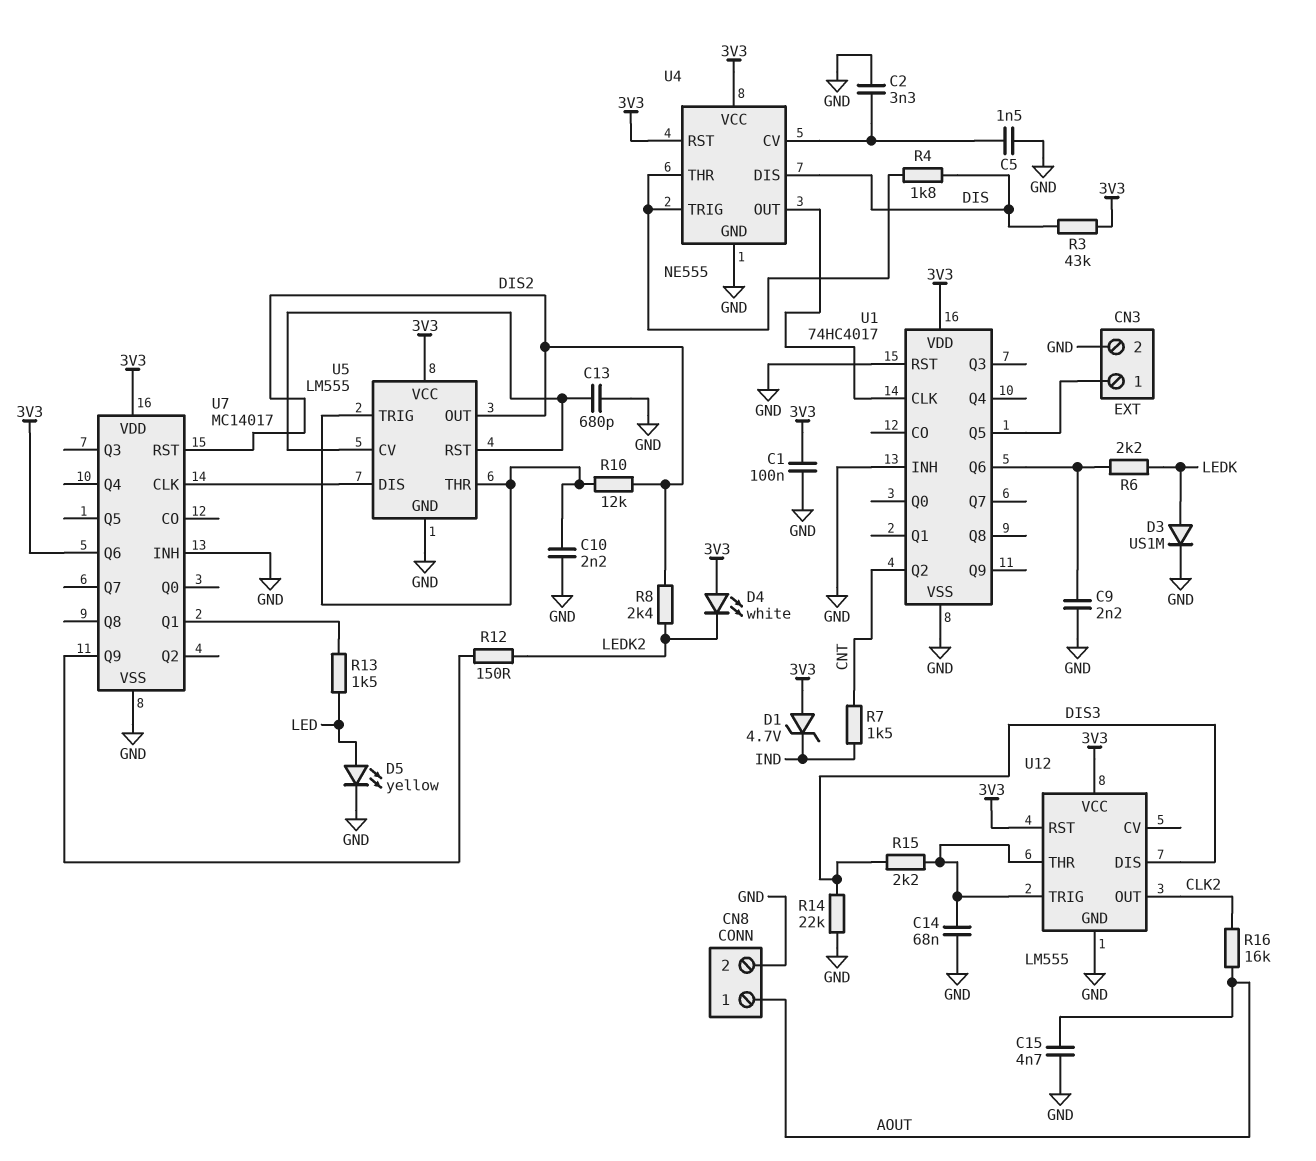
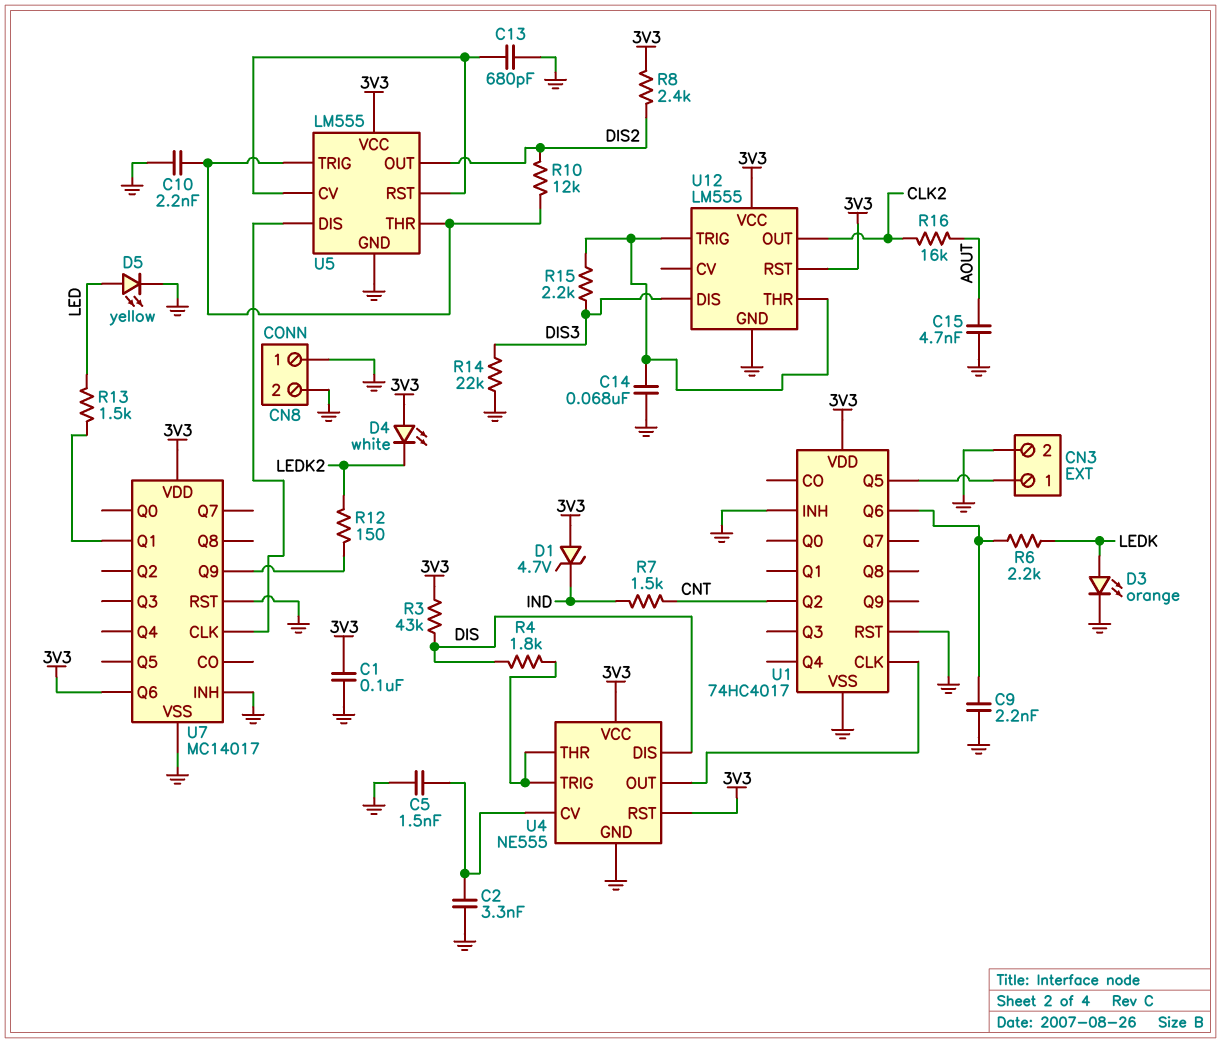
CN8 pin 1: AOUT -> GND
D3: diode US1M (A LEDK, K GND) -> LED orange (A LEDK, K GND)
R8: 2.4k (DIS2, LEDK2) -> 2.4k (3V3, DIS2)
U7 pin RST: DIS2 -> GND

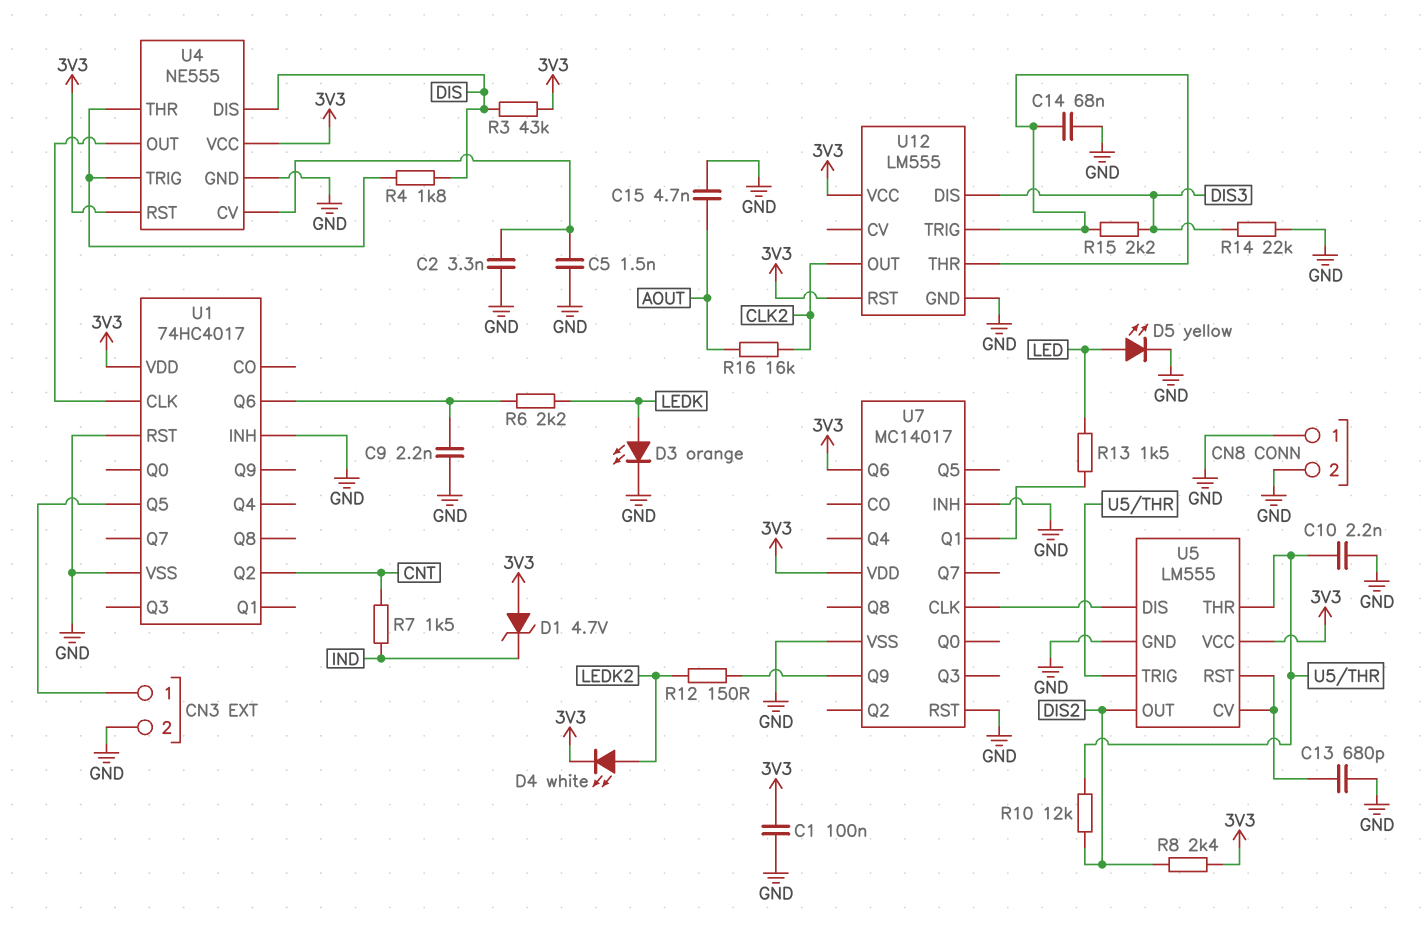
D4: LED white (A 3V3, K LEDK2) -> LED white (A LEDK2, K 3V3)

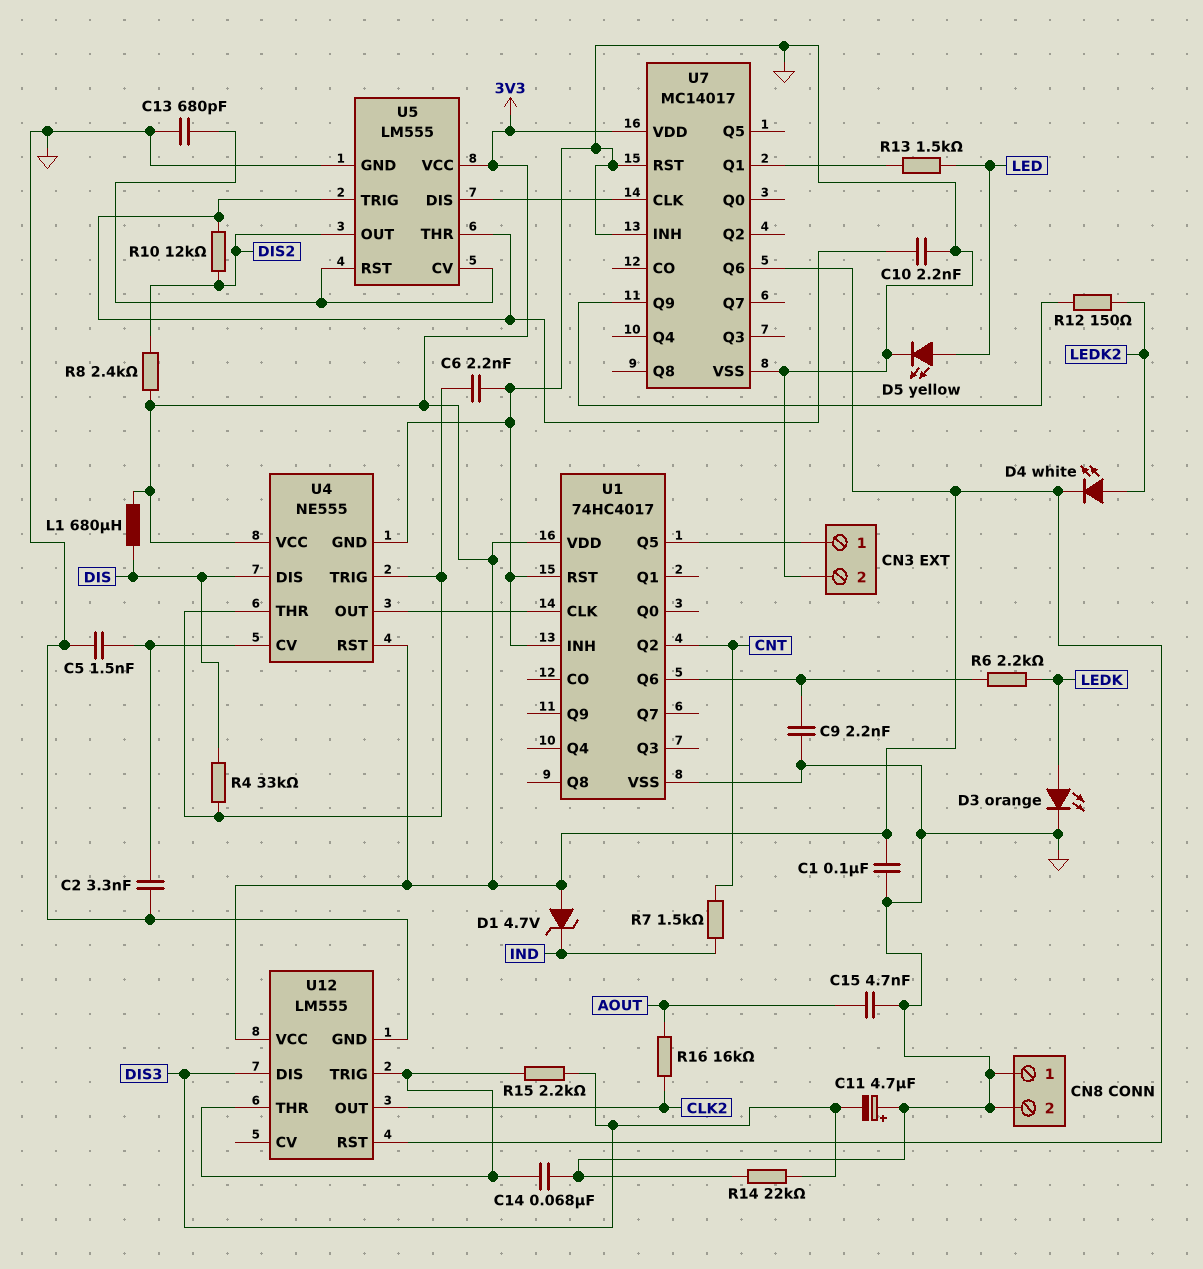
C6: none -> 2.2nF (GND, U4/THR)
C11: none -> 4.7uF (plus GND, minus DIS3)
L1: none -> 680uH (3V3, DIS)
R3: 43k (3V3, DIS) -> none
R4: 1.8k (DIS, U4/THR) -> 33k (DIS, U4/THR)

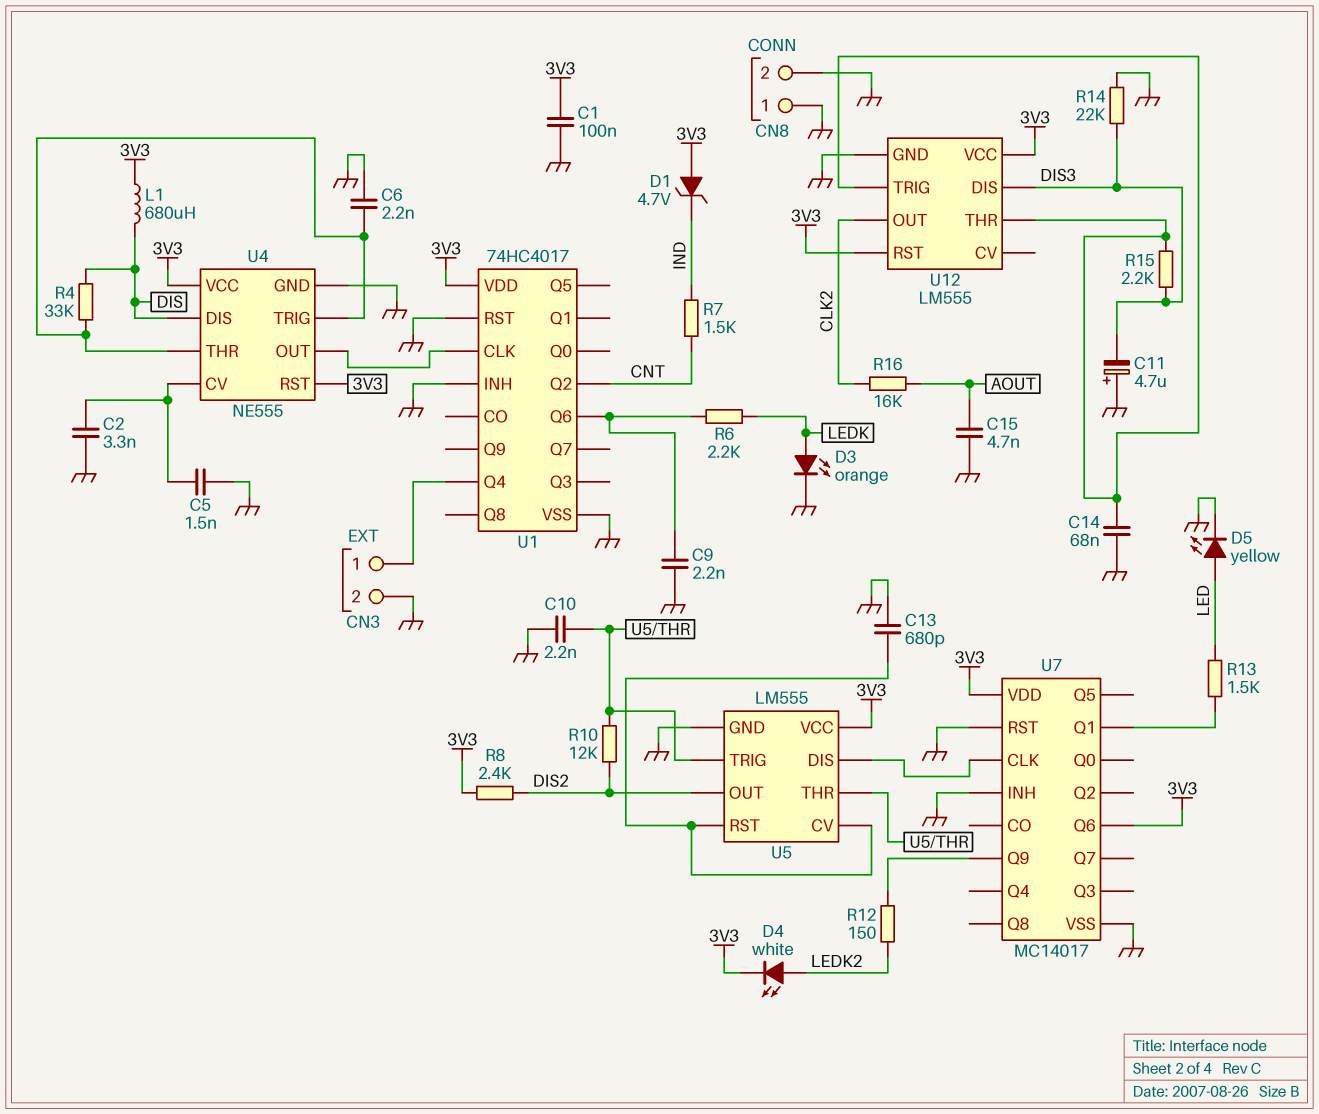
U1 pin Q4: none -> CN3/1
U1 pin Q5: CN3/1 -> none

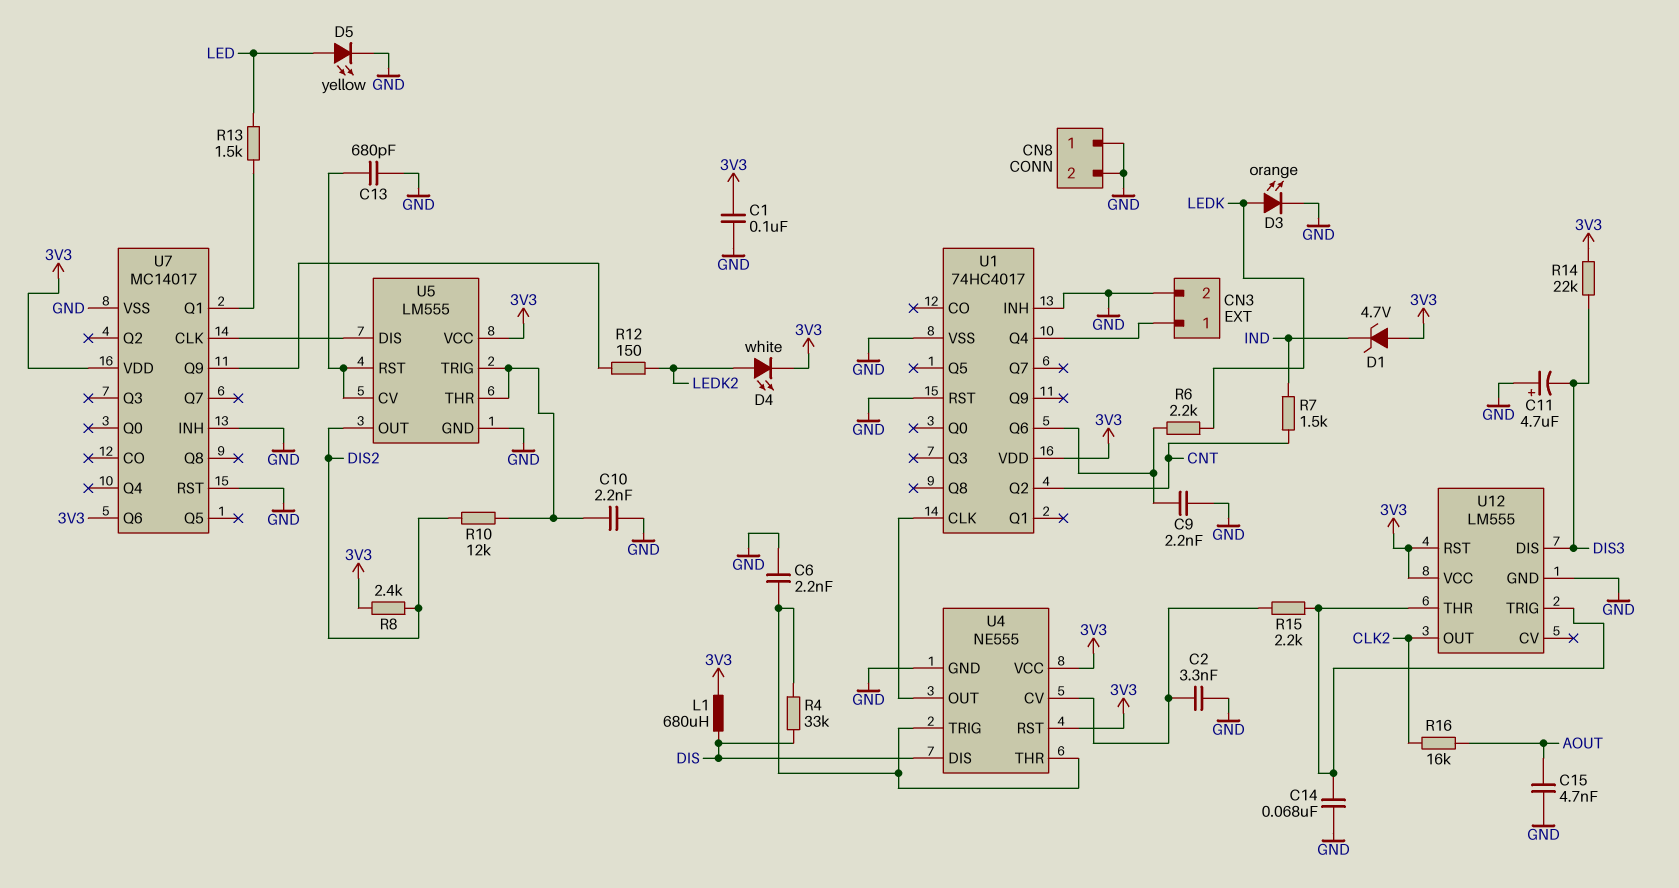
C5: 1.5nF (GND, U4/CV) -> none
R14: 22k (DIS3, GND) -> 22k (3V3, DIS3)
R15: 2.2k (DIS3, U12/THR) -> 2.2k (U4/CV, U12/THR)

